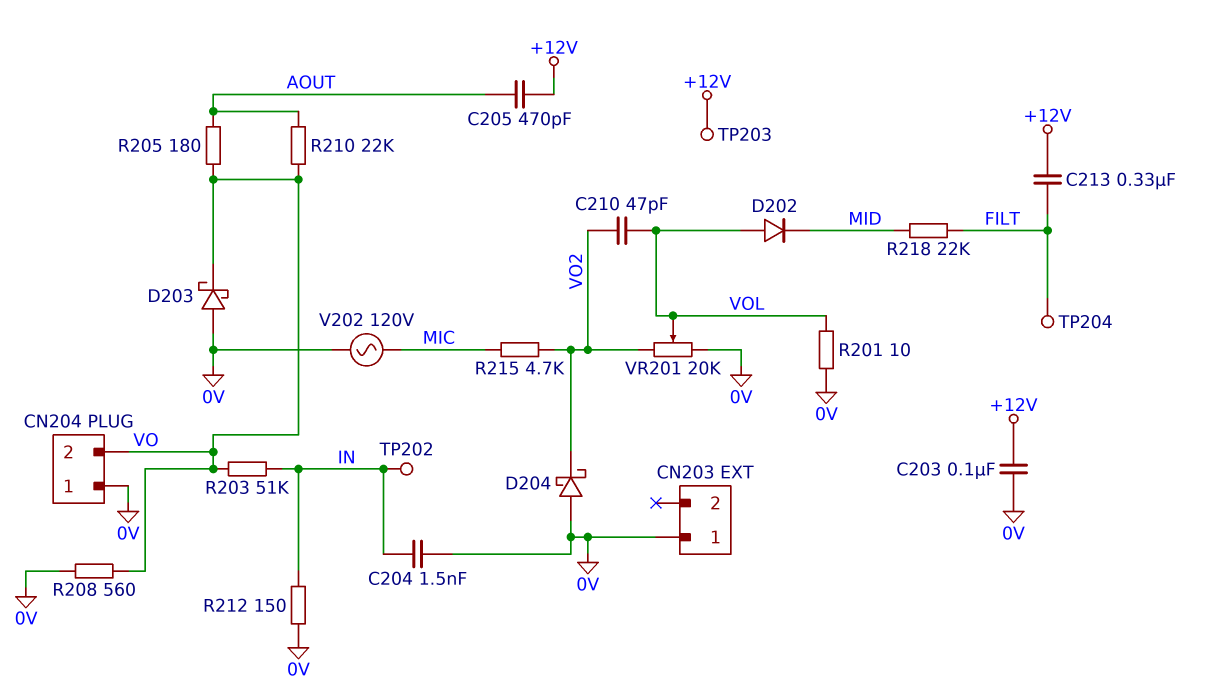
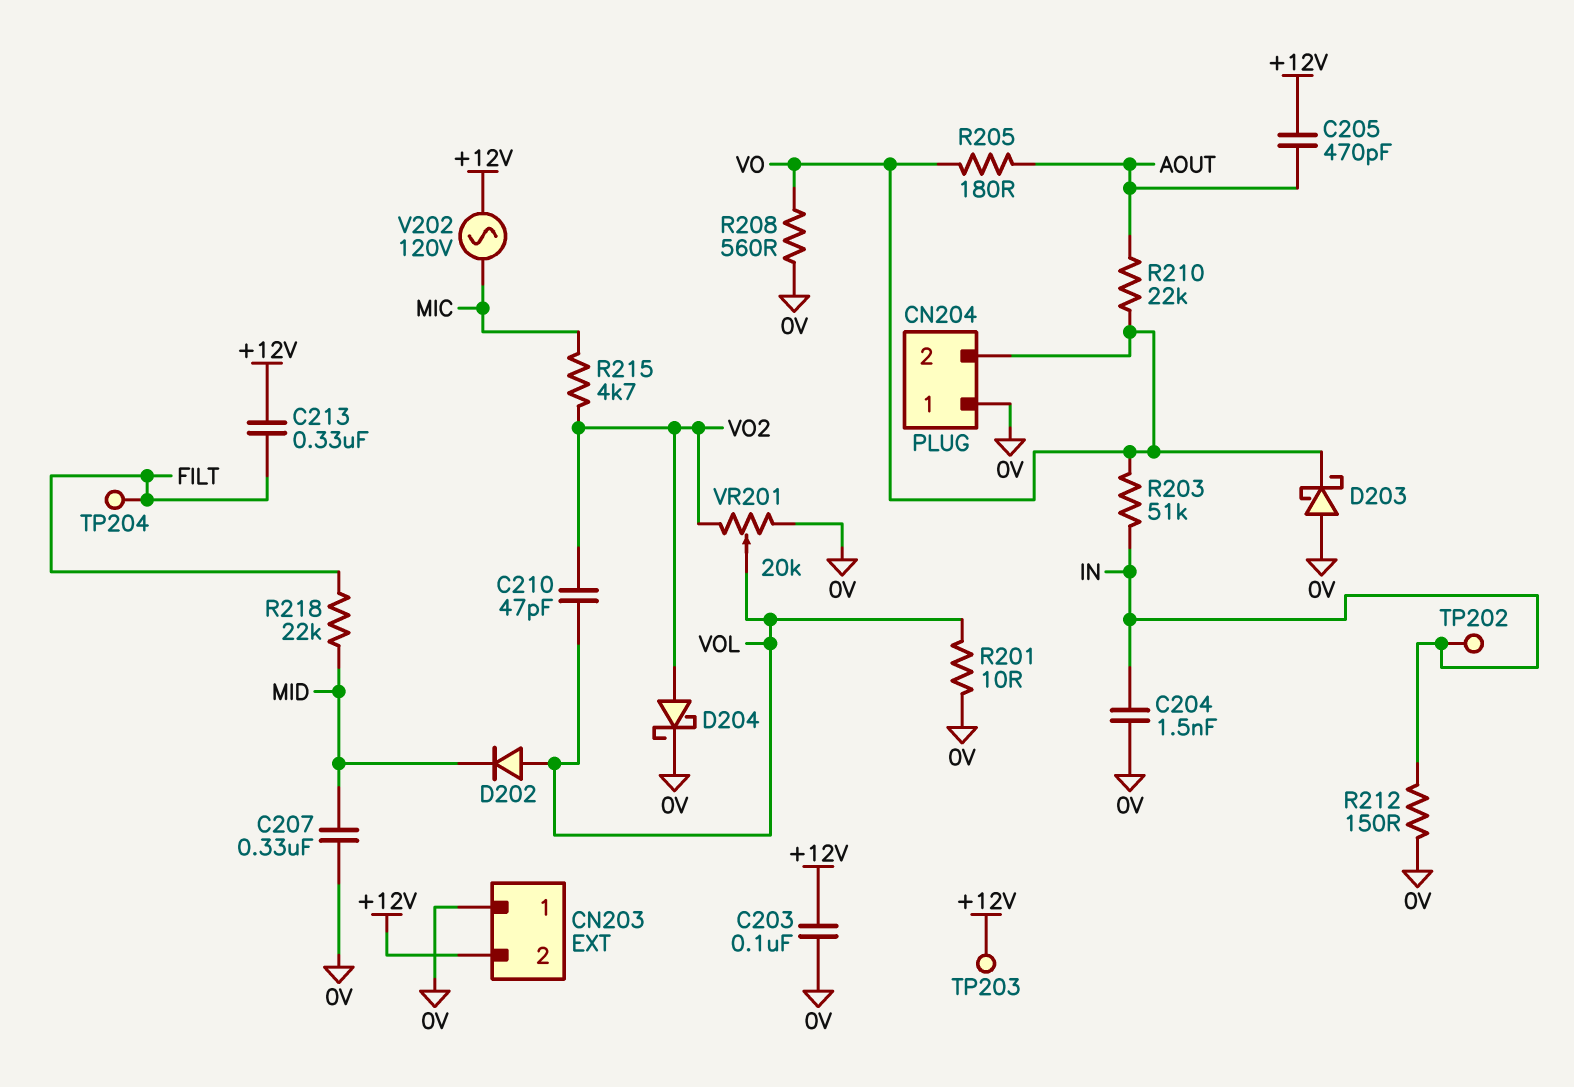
C207: none -> 330nF (0V, MID)
CN203 pin 2: none -> +12V
D204: schottky (A 0V, K VO2) -> schottky (A VO2, K 0V)
V202: AC 120V (0V, MIC) -> AC 120V (+12V, MIC)

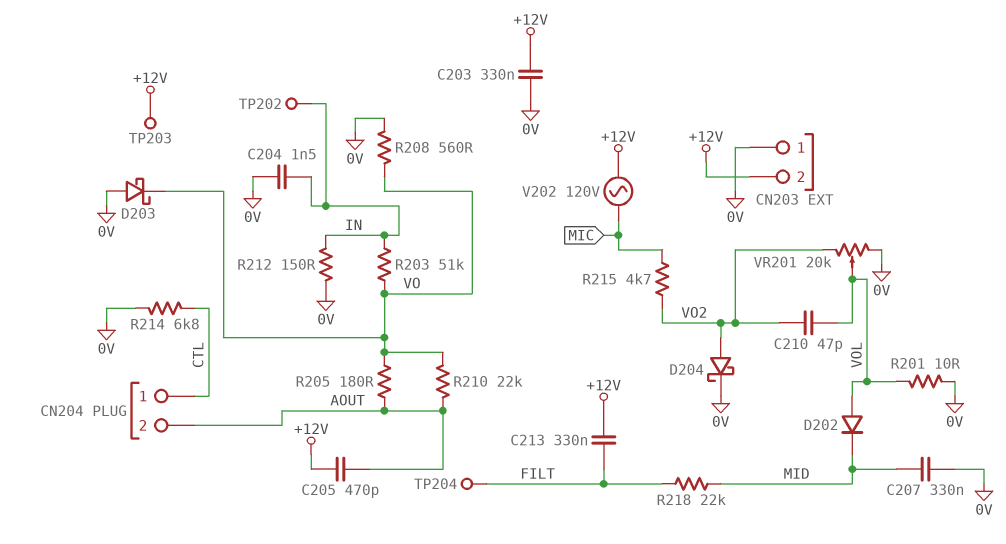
C203: 100nF (+12V, 0V) -> 330nF (+12V, 0V)
CN204 pin 1: 0V -> CTL
CN204 pin 2: VO -> AOUT
R214: none -> 6.8k (0V, CTL)

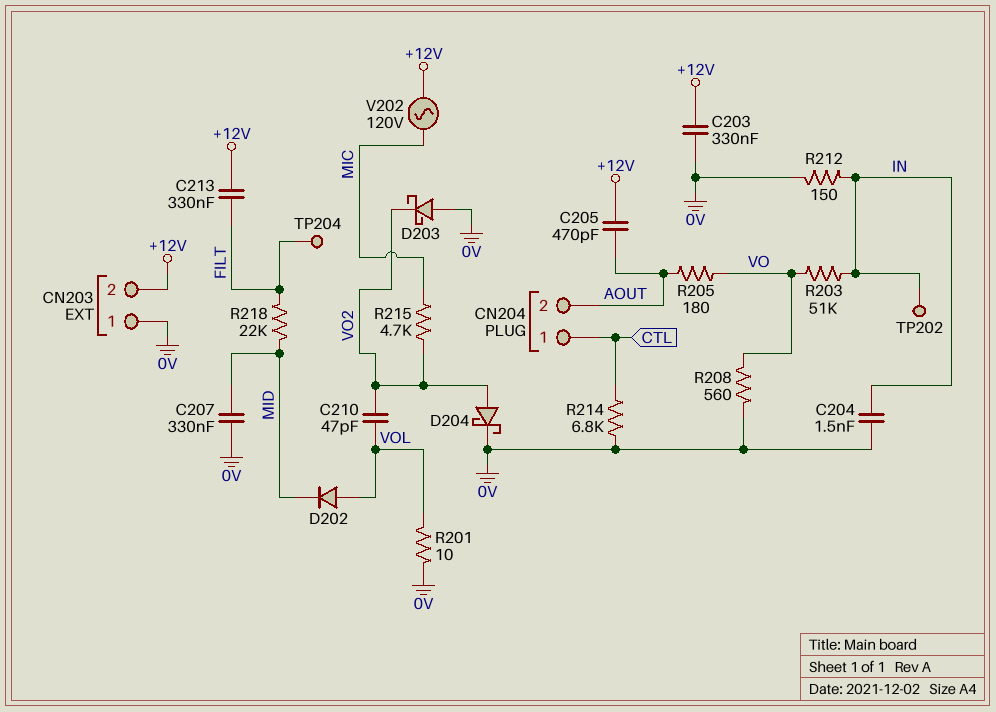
D203: schottky (A 0V, K VO) -> schottky (A 0V, K VO2)
R210: 22k (AOUT, VO) -> none
TP203: test point (+12V) -> none
VR201: 20k (0V, VO2, wiper VOL) -> none

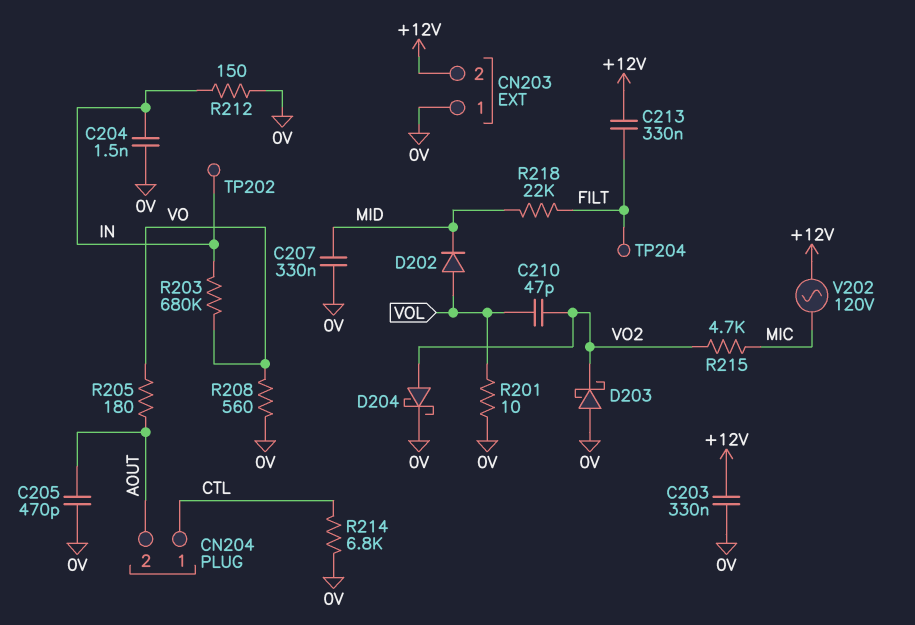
C205: 470pF (+12V, AOUT) -> 470pF (0V, AOUT)
R203: 51k (IN, VO) -> 680k (IN, VO)

